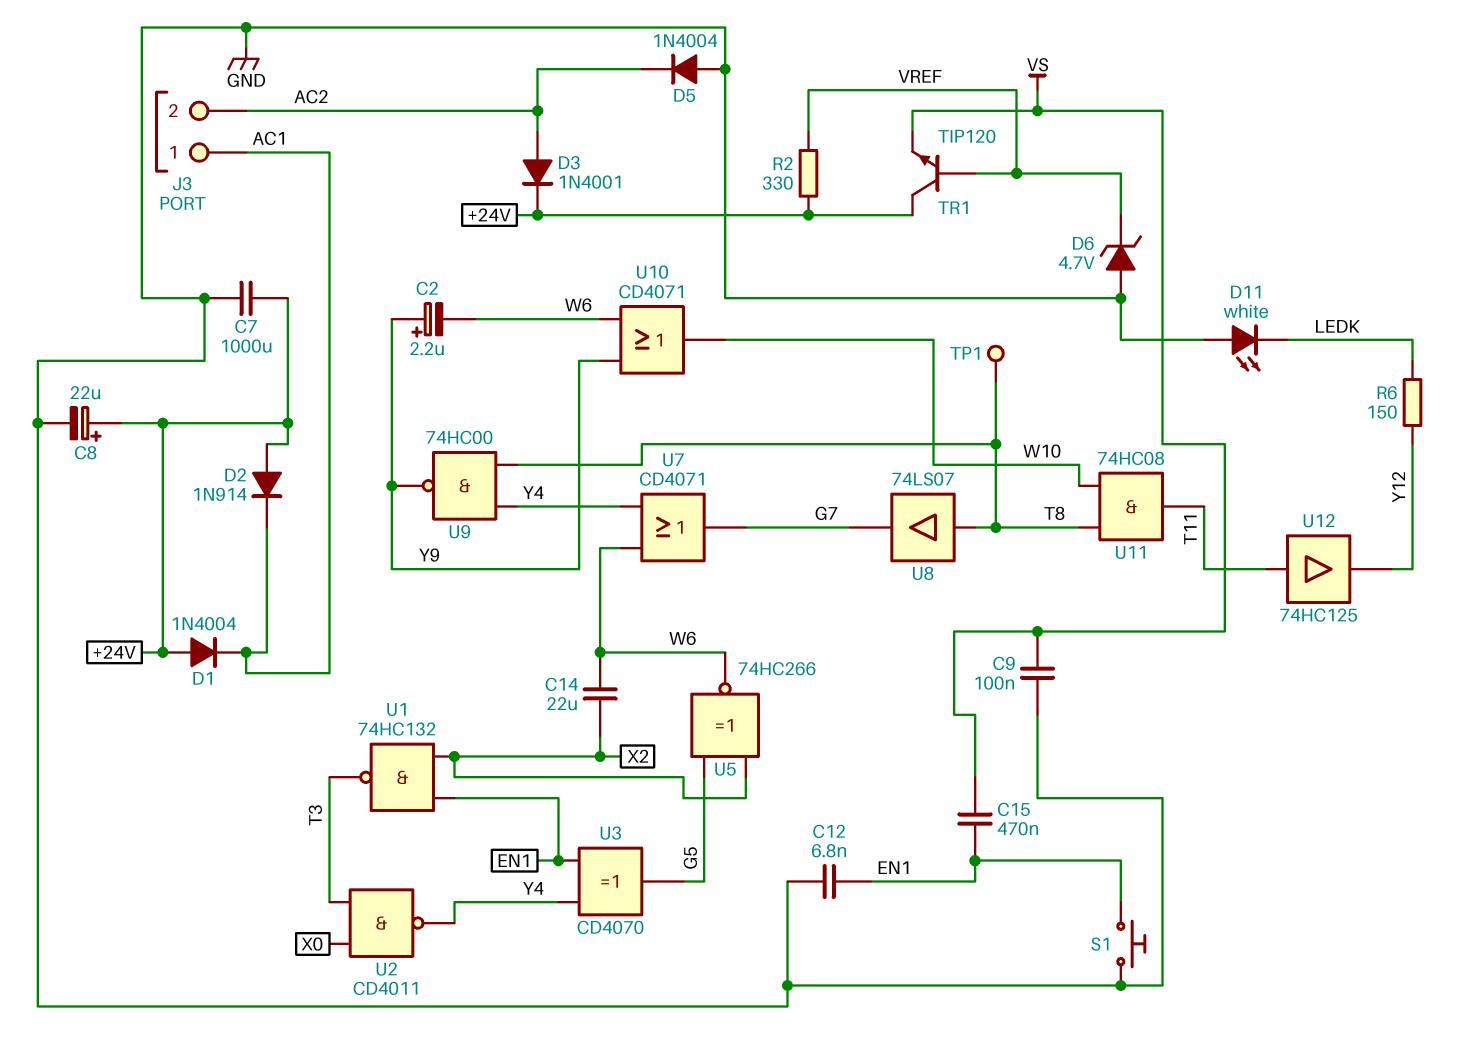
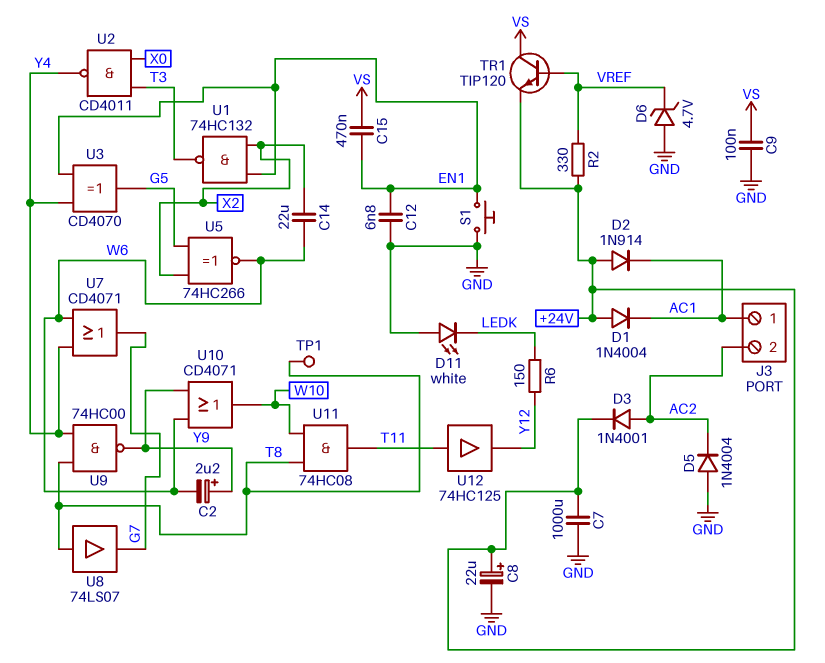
TR1: NPN TIP120 (B VREF, C +24V, E VS) -> NPN TIP120 (B VREF, C VS, E +24V)

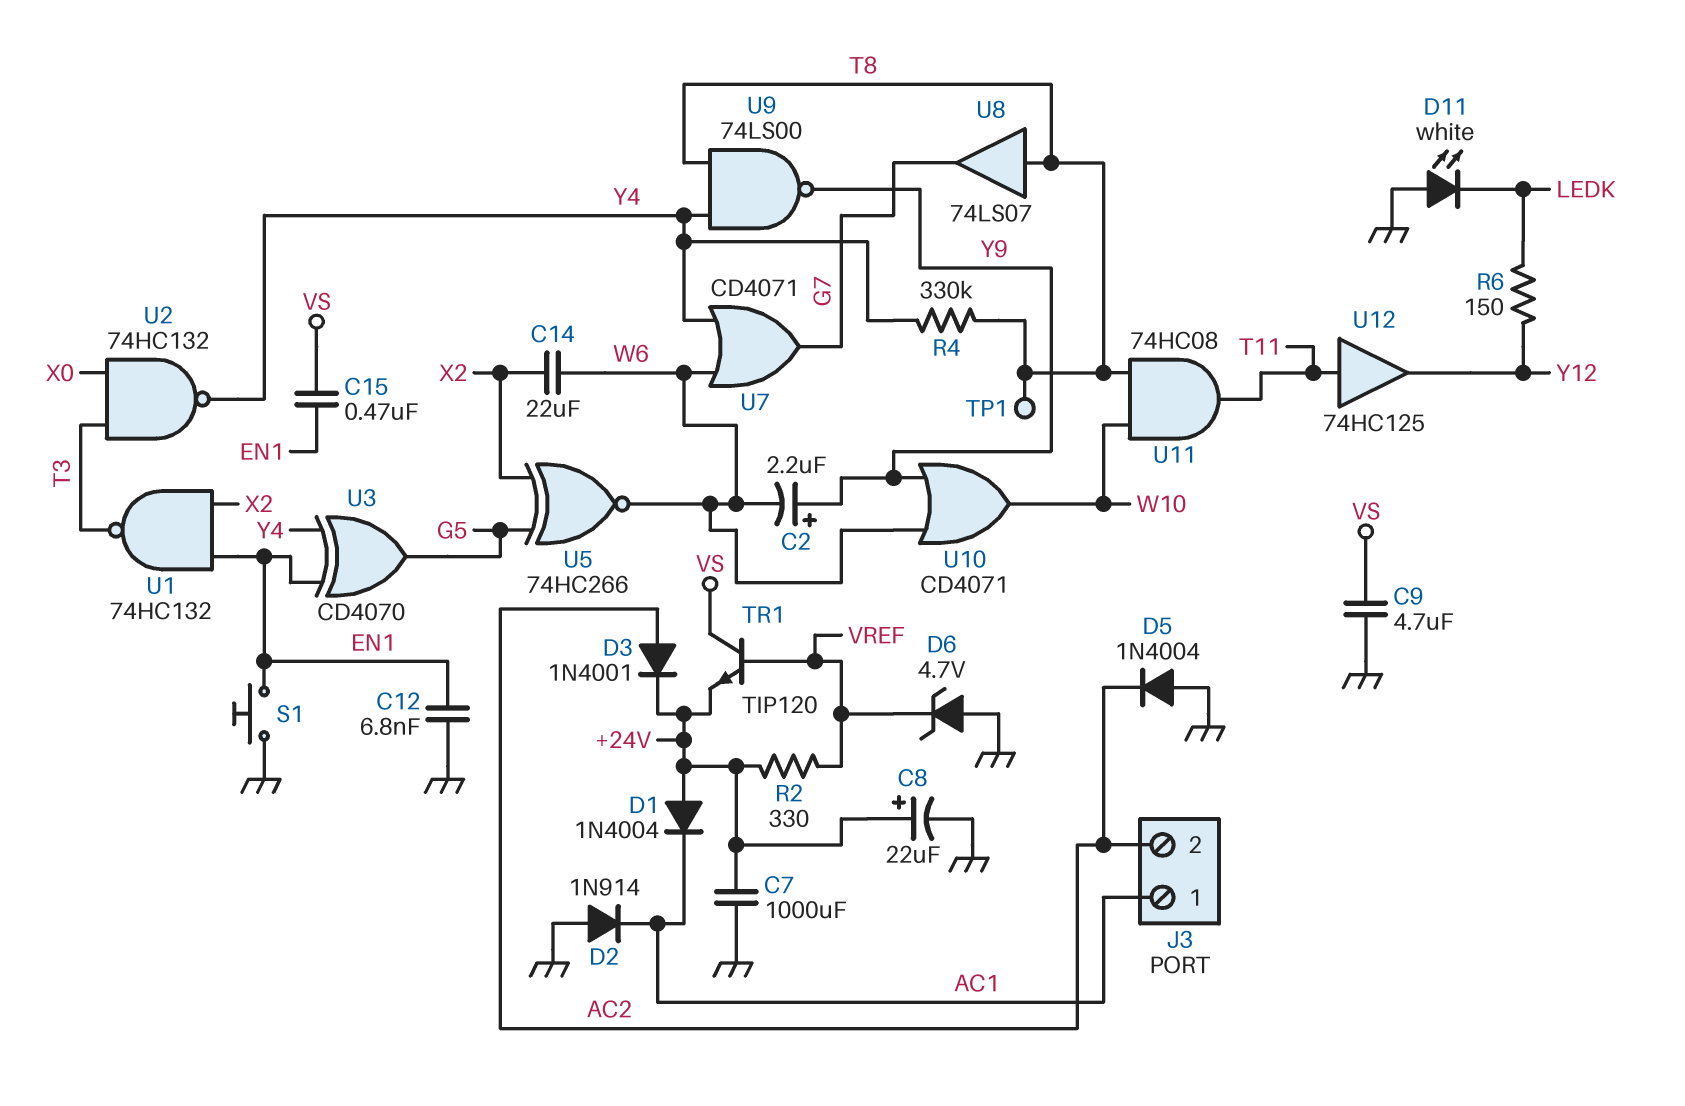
C9: 100nF (GND, VS) -> 4.7uF (GND, VS)
D2: diode 1N914 (A +24V, K AC1) -> diode 1N914 (A GND, K AC1)
R4: none -> 330k (T8, Y4)
U2: NAND CD4011 (in T3, in X0, out Y4) -> NAND 74HC132 (in T3, in X0, out Y4)
U9: NAND 74HC00 (in T8, in Y4, out Y9) -> NAND 74LS00 (in T8, in Y4, out Y9)

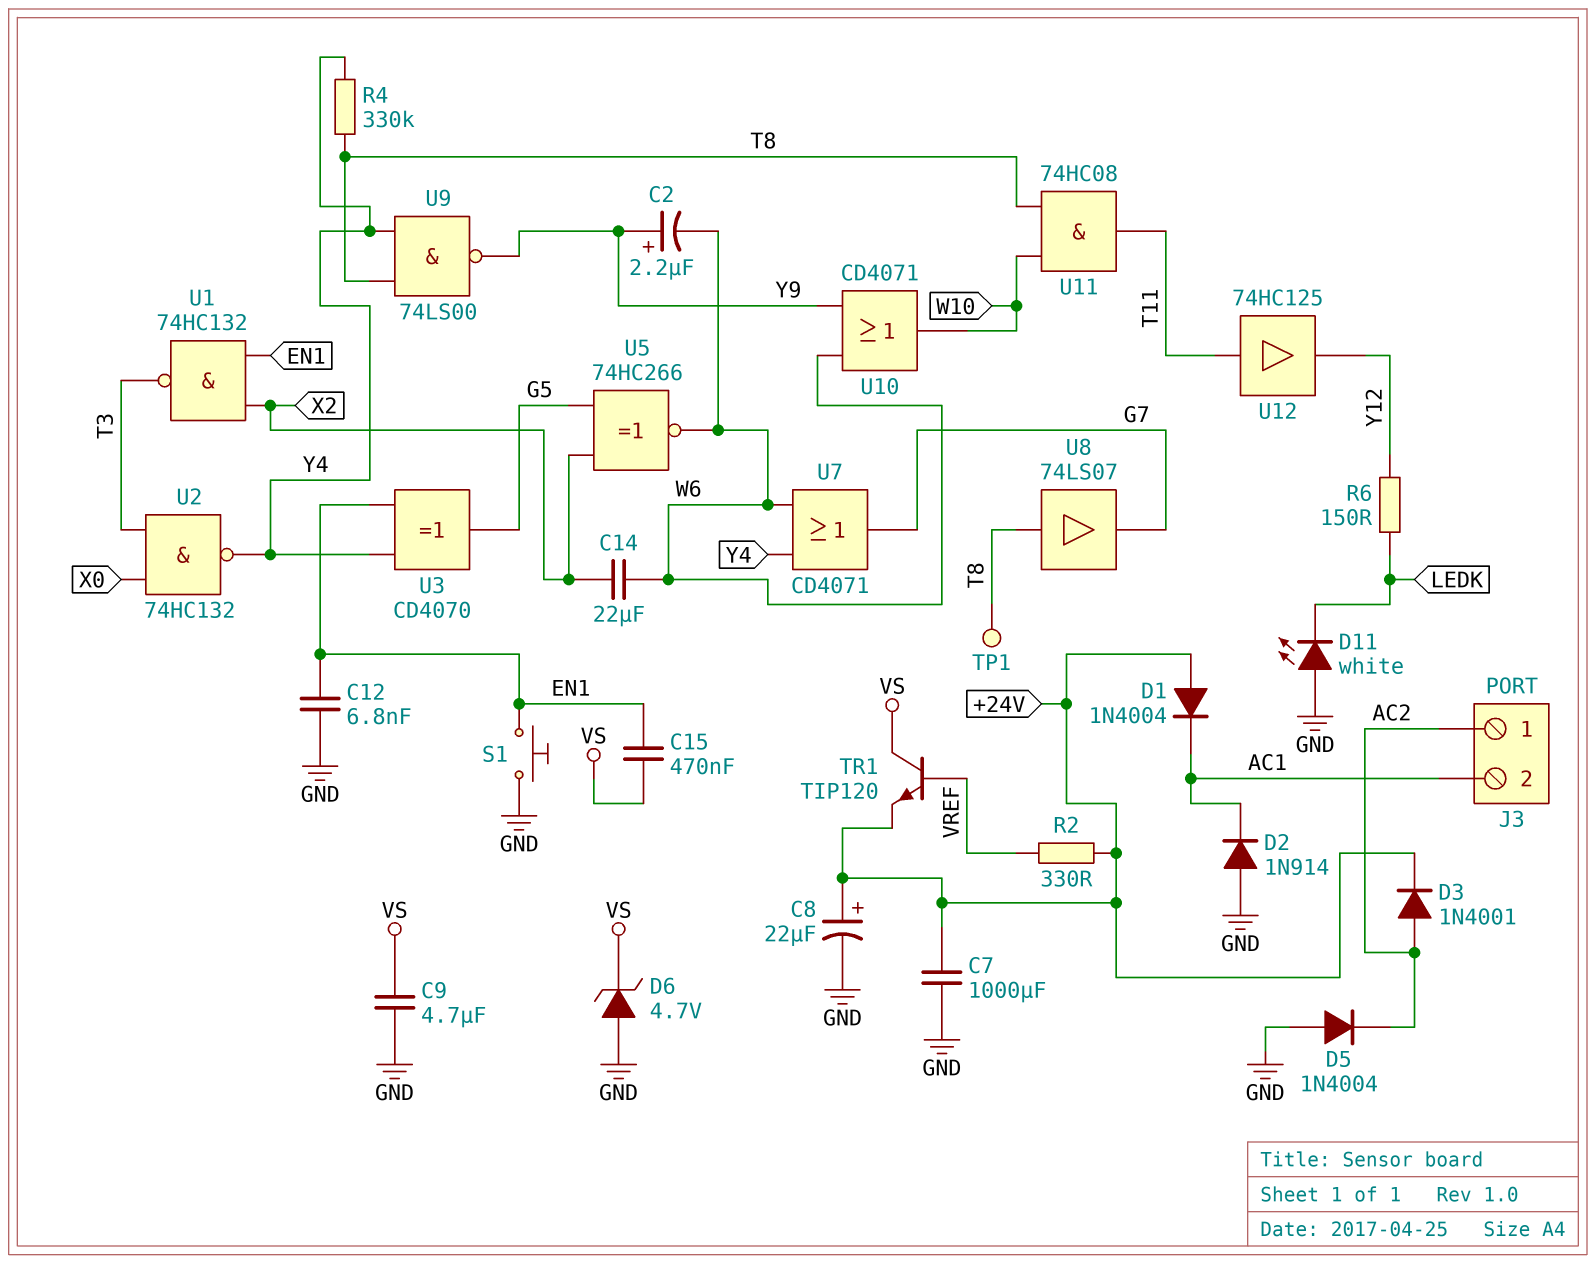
D6: zener 4.7V (A GND, K VREF) -> zener 4.7V (A GND, K VS)
J3 pin 1: AC1 -> AC2
J3 pin 2: AC2 -> AC1

